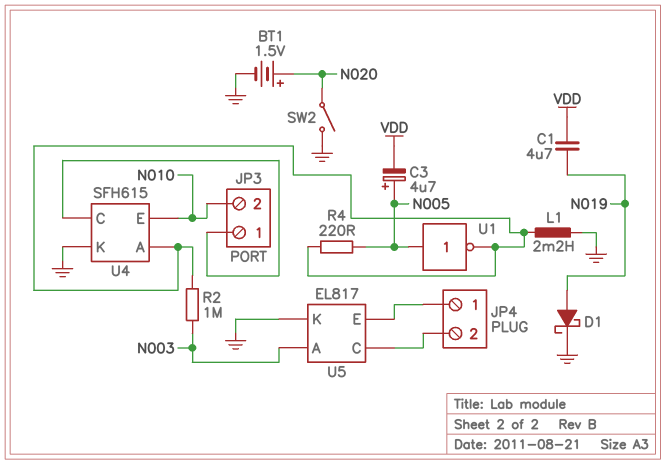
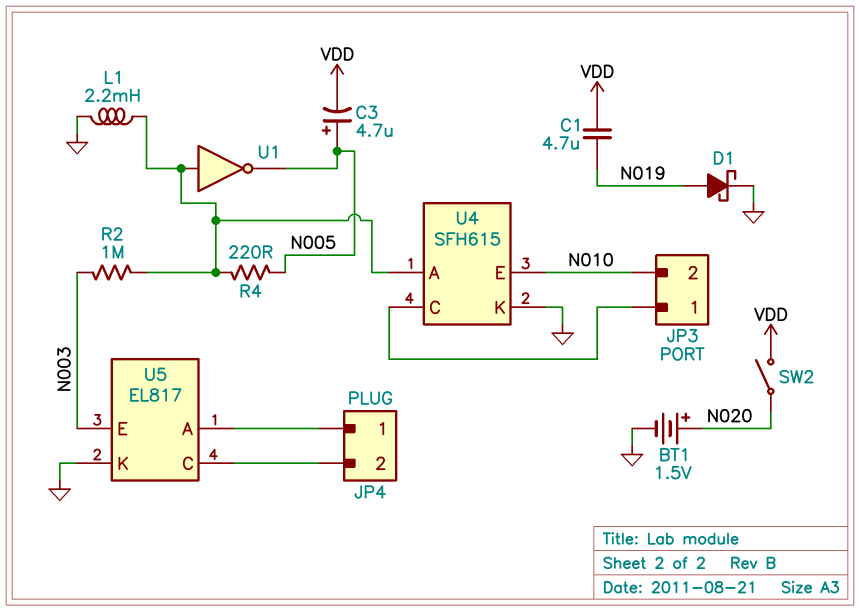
SW2: switch (GND, N020) -> switch (N020, VDD)
U1: NOT (in N005, out U4/A) -> NOT (in U4/A, out N005)
U5 pin A: N003 -> JP4/1
U5 pin E: JP4/1 -> N003

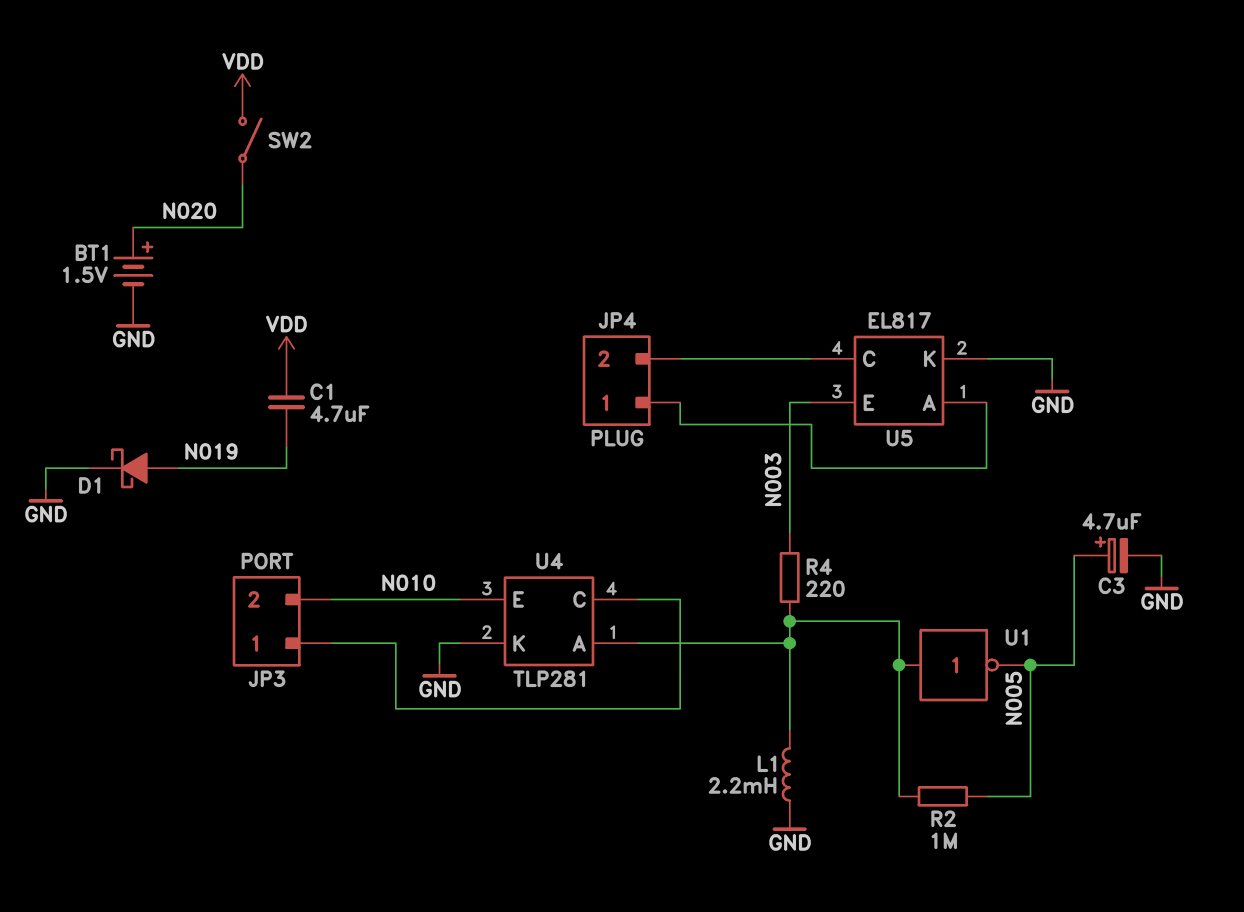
C3: 4.7uF (plus N005, minus VDD) -> 4.7uF (plus N005, minus GND)
R2: 1M (N003, U4/A) -> 1M (N005, U4/A)
R4: 220 (N005, U4/A) -> 220 (N003, U4/A)
U4: SFH615 -> TLP281

